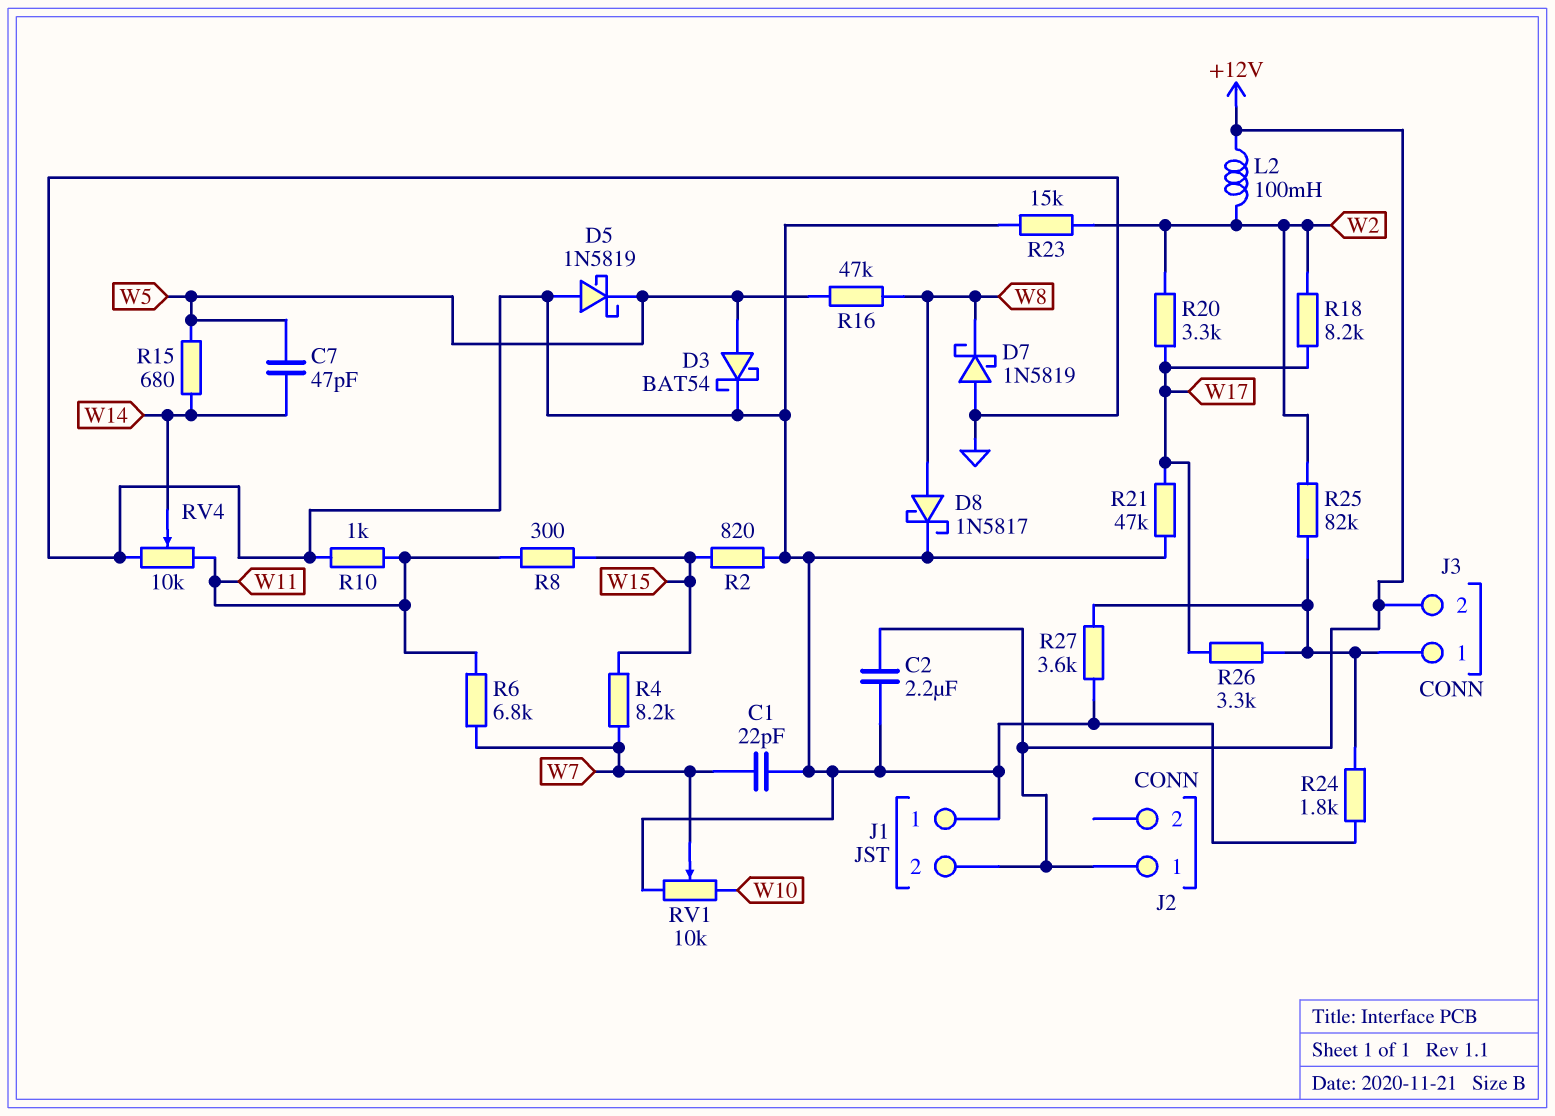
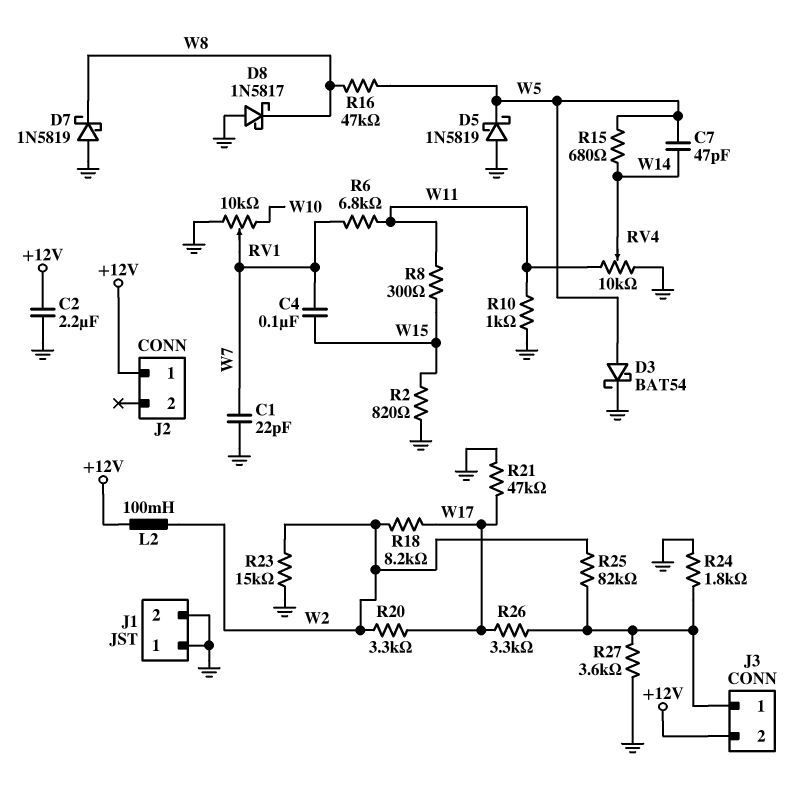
C4: none -> 100nF (W7, W15)
D8: schottky 1N5817 (A W8, K GND) -> schottky 1N5817 (A GND, K W8)
J1 pin 2: +12V -> GND
R4: 8.2k (W7, W15) -> none

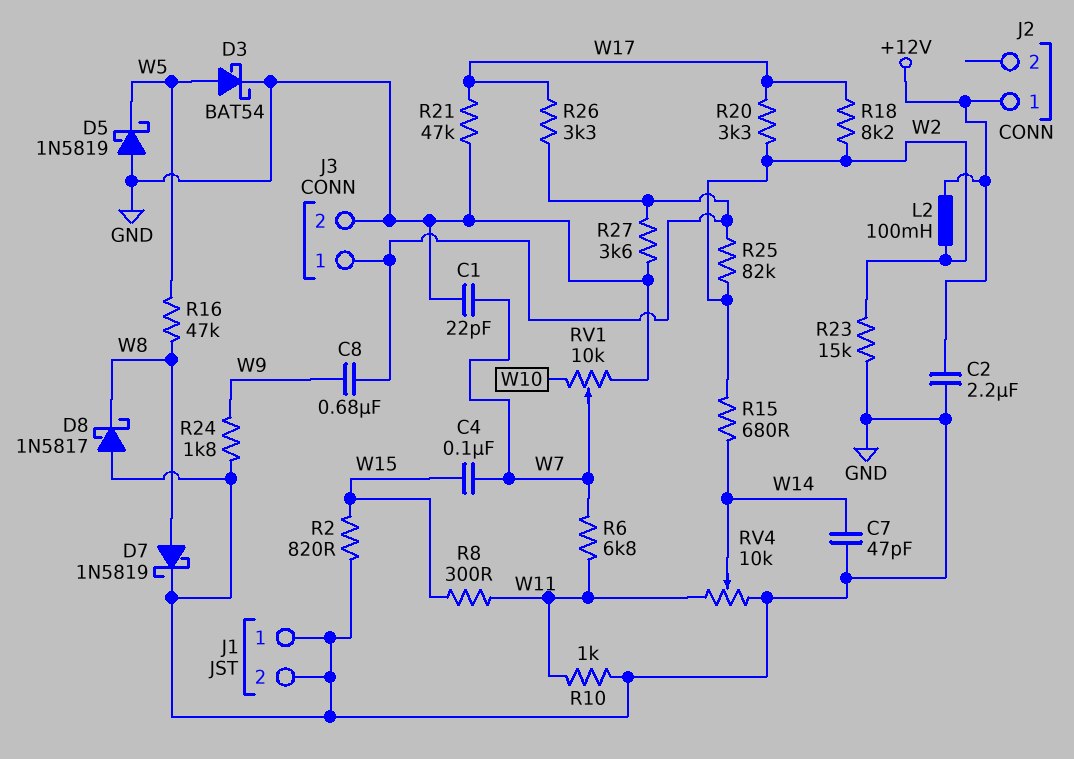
C7: 47pF (W5, W14) -> 47pF (GND, W14)
C8: none -> 680nF (J3/1, W9)
D7: schottky 1N5819 (A GND, K W8) -> schottky 1N5819 (A W8, K GND)
J3 pin 2: +12V -> GND
R15: 680 (W5, W14) -> 680 (W2, W14)
R24: 1.8k (GND, J3/1) -> 1.8k (GND, W9)

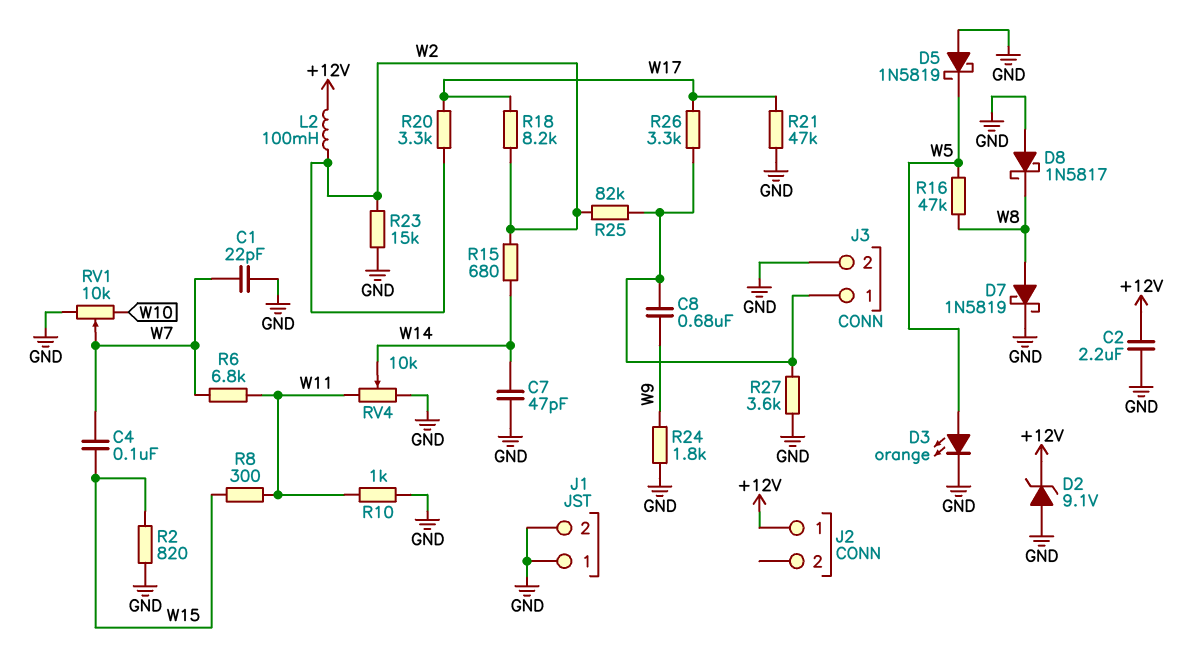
D2: none -> zener 9.1V (A GND, K +12V)
D3: schottky BAT54 (A W5, K GND) -> LED orange (A W5, K GND)

